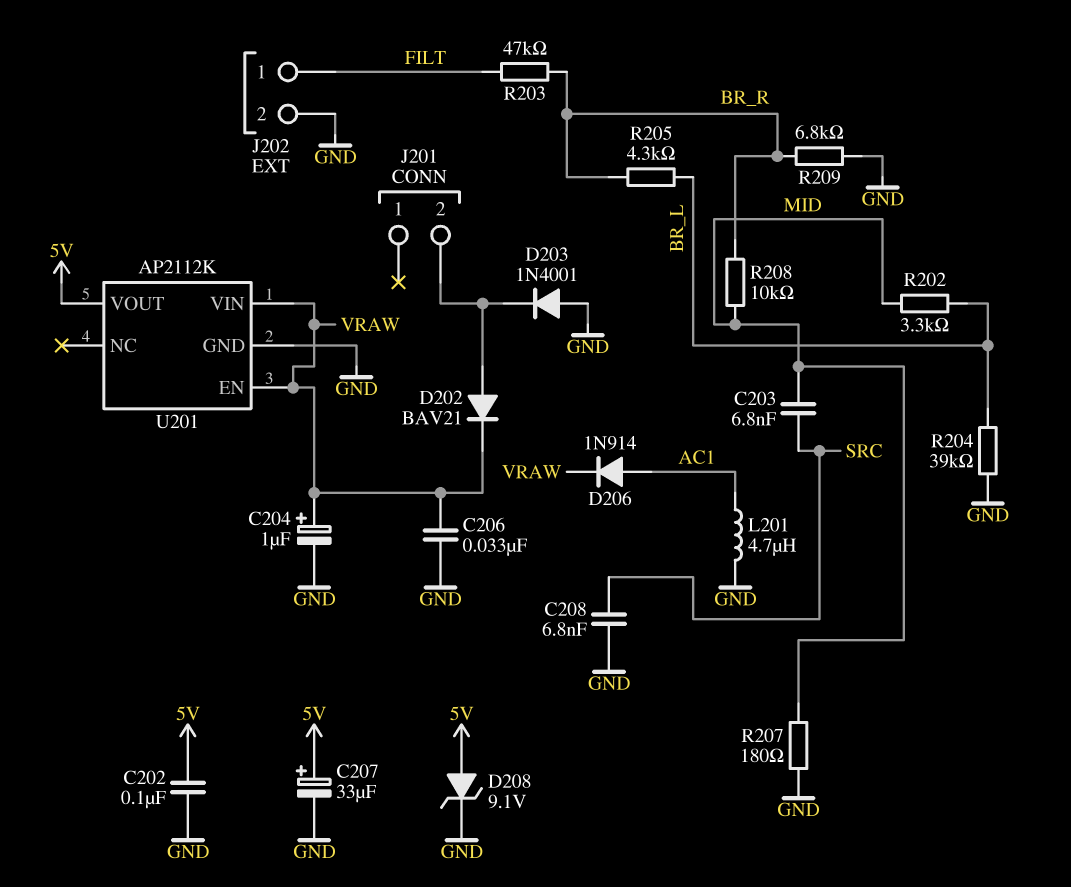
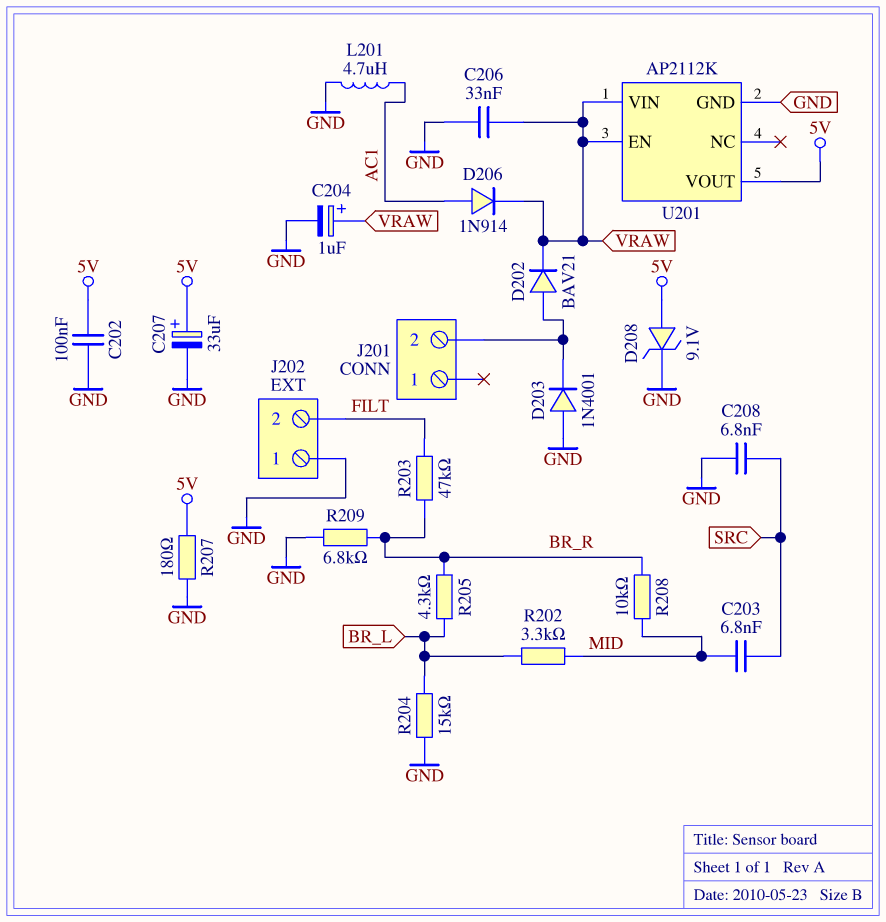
J202 pin 1: FILT -> GND
J202 pin 2: GND -> FILT
R204: 39k (BR_L, GND) -> 15k (BR_L, GND)
R207: 180 (GND, MID) -> 180 (5V, GND)

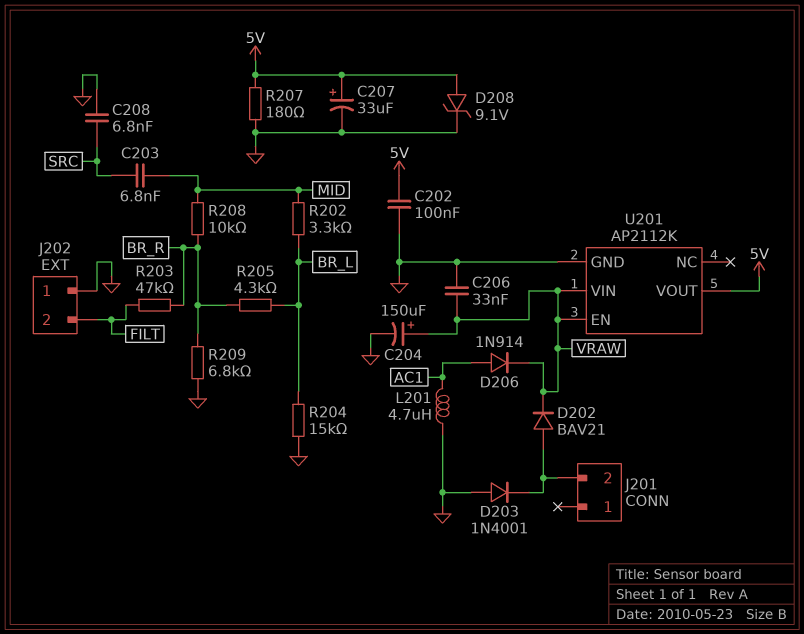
C204: 1uF (plus VRAW, minus GND) -> 150uF (plus VRAW, minus GND)

